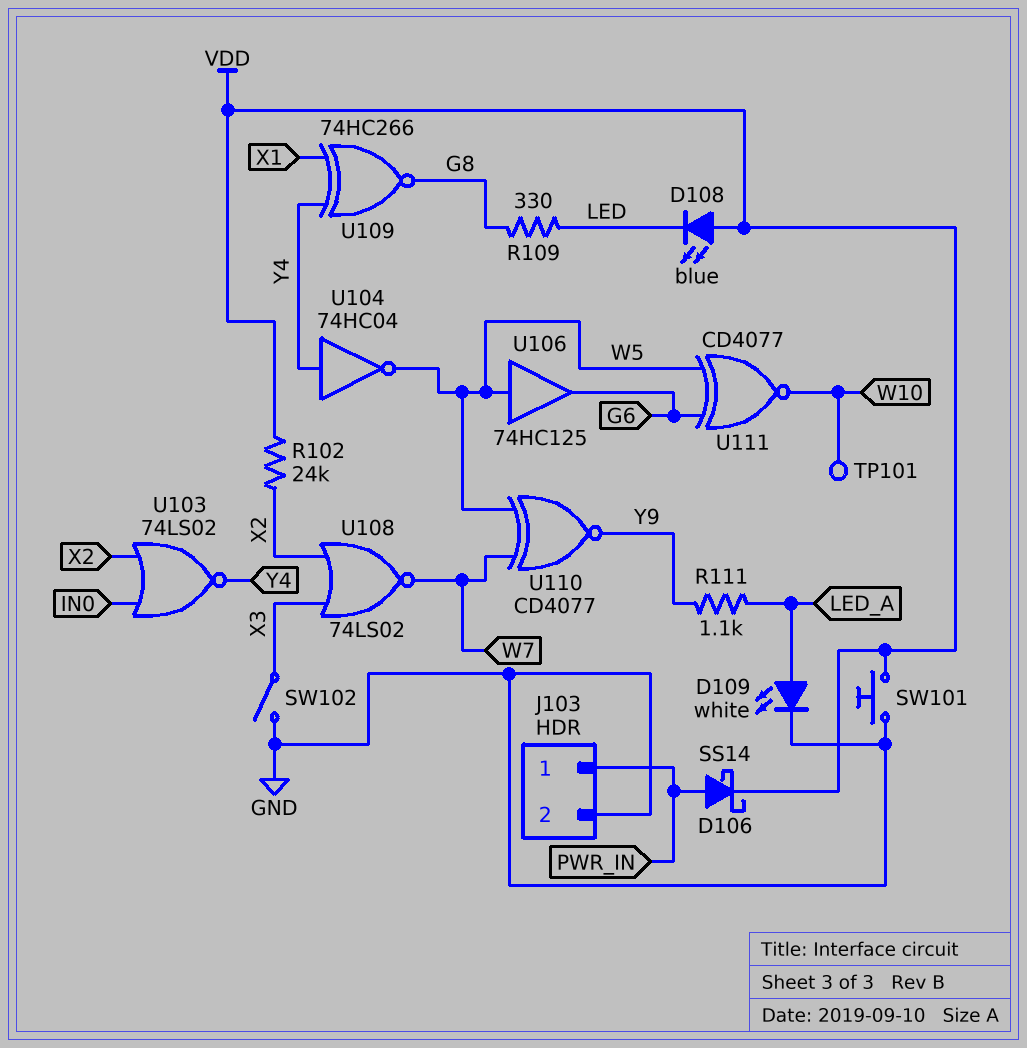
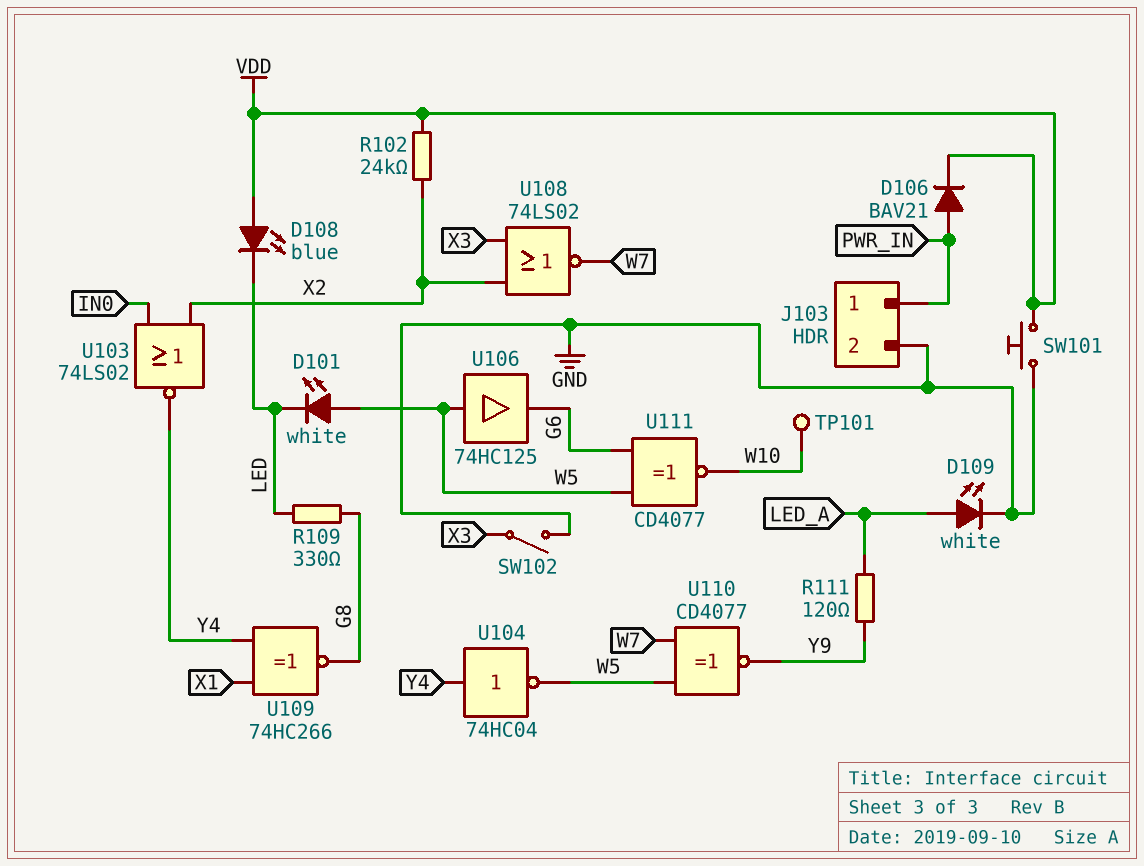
D101: none -> LED white (A W5, K LED)
D106: schottky SS14 (A PWR_IN, K VDD) -> diode BAV21 (A PWR_IN, K VDD)
R111: 1.1k (LED_A, Y9) -> 120 (LED_A, Y9)

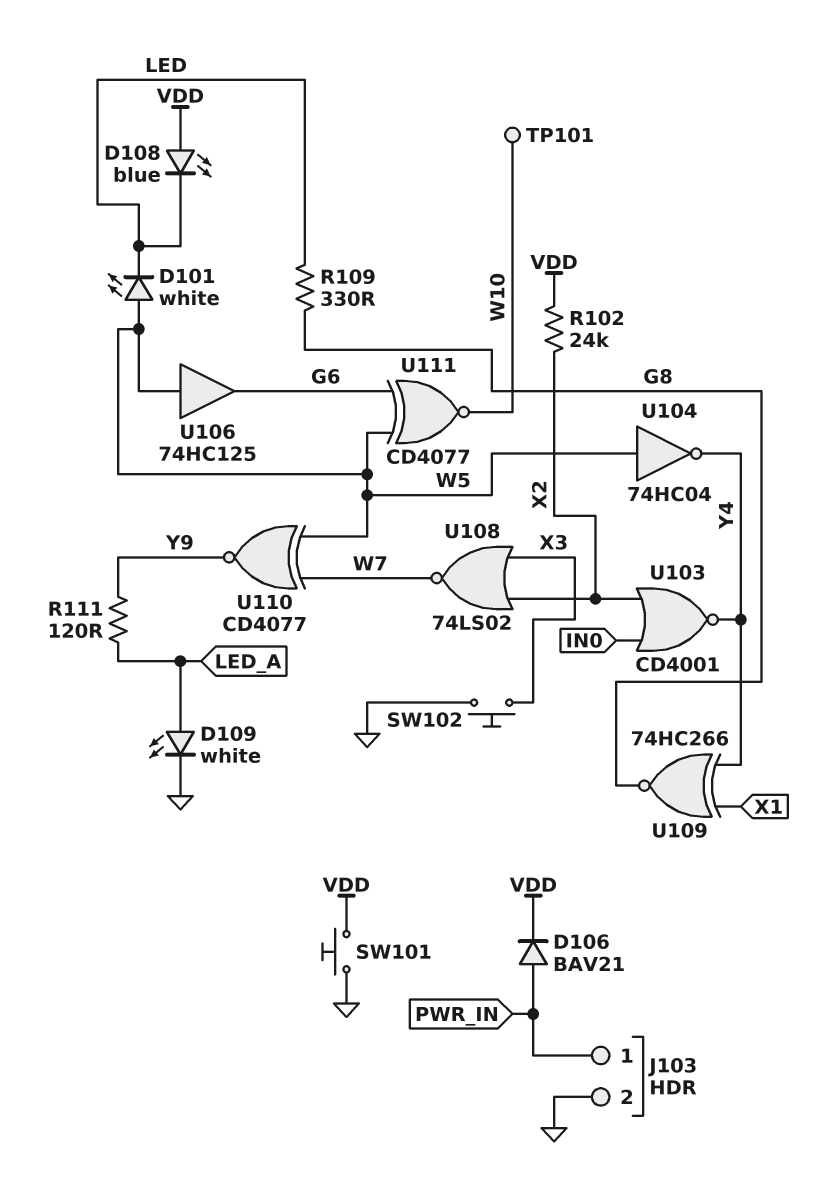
SW102: switch (GND, X3) -> button (GND, X3)
U103: NOR 74LS02 (in IN0, in X2, out Y4) -> NOR CD4001 (in IN0, in X2, out Y4)
U104: NOT 74HC04 (in Y4, out W5) -> NOT 74HC04 (in W5, out Y4)

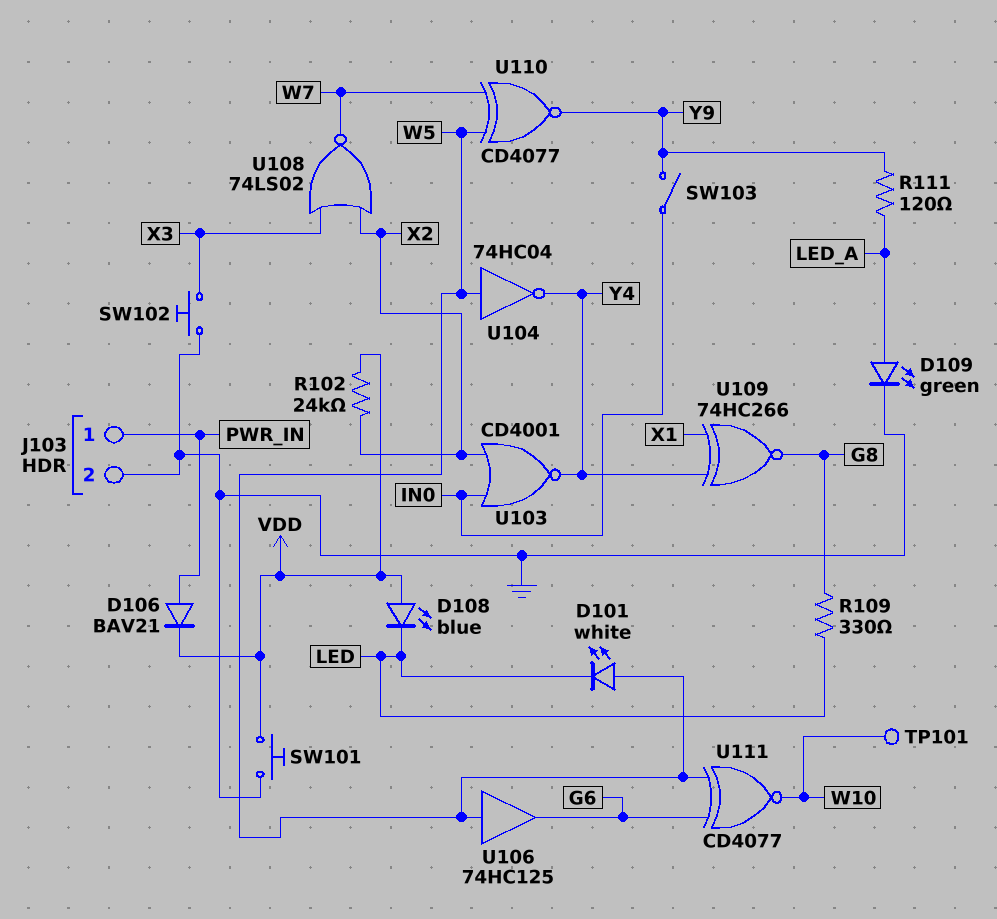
D109: LED white (A LED_A, K GND) -> LED green (A LED_A, K GND)
SW103: none -> switch (IN0, Y9)

